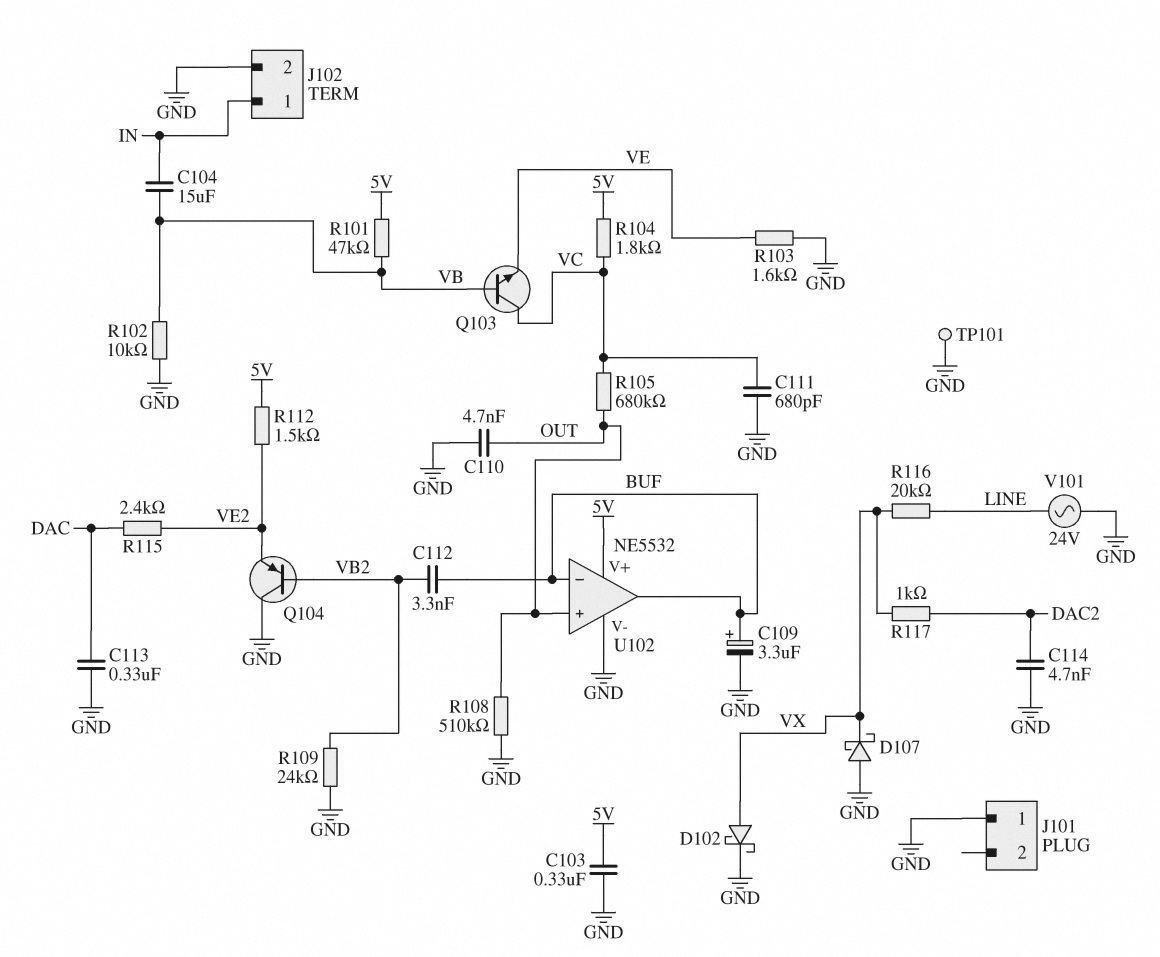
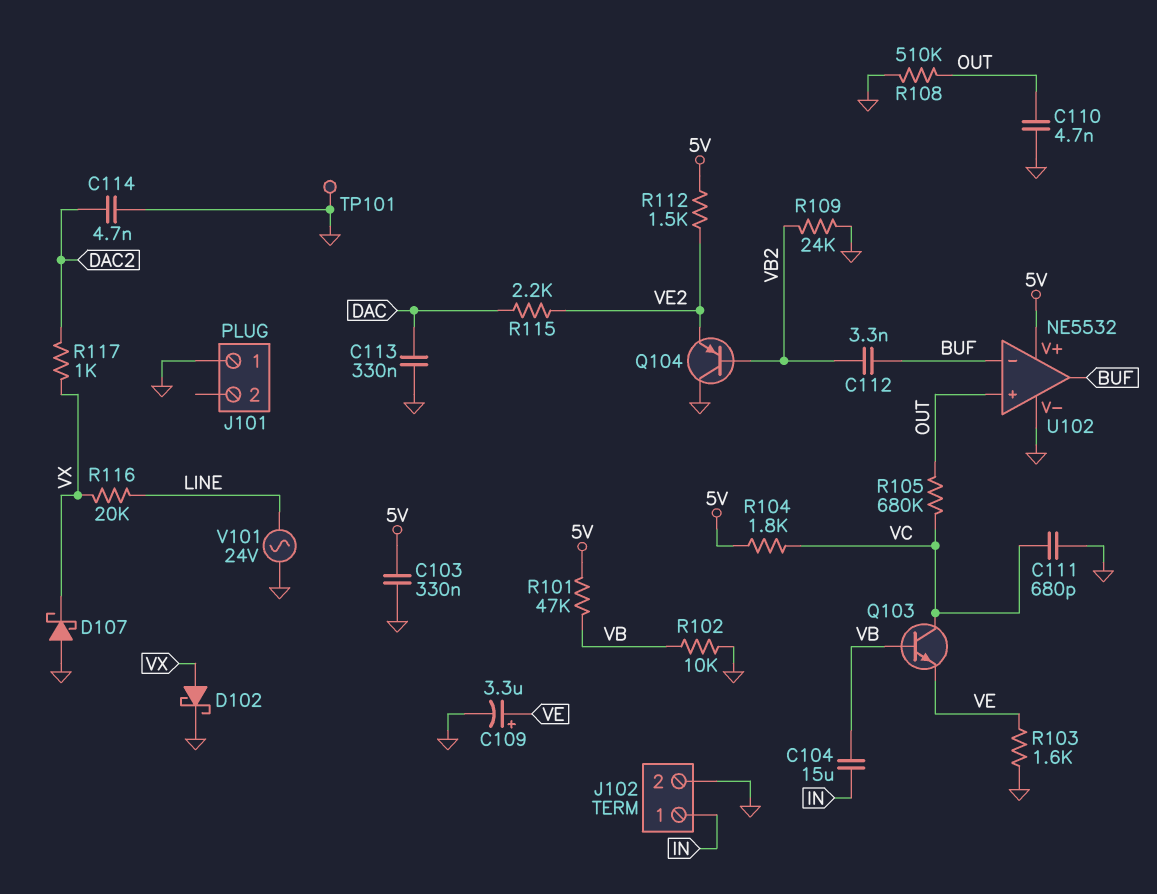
C109: 3.3uF (plus BUF, minus GND) -> 3.3uF (plus VE, minus GND)
R115: 2.4k (DAC, VE2) -> 2.2k (DAC, VE2)

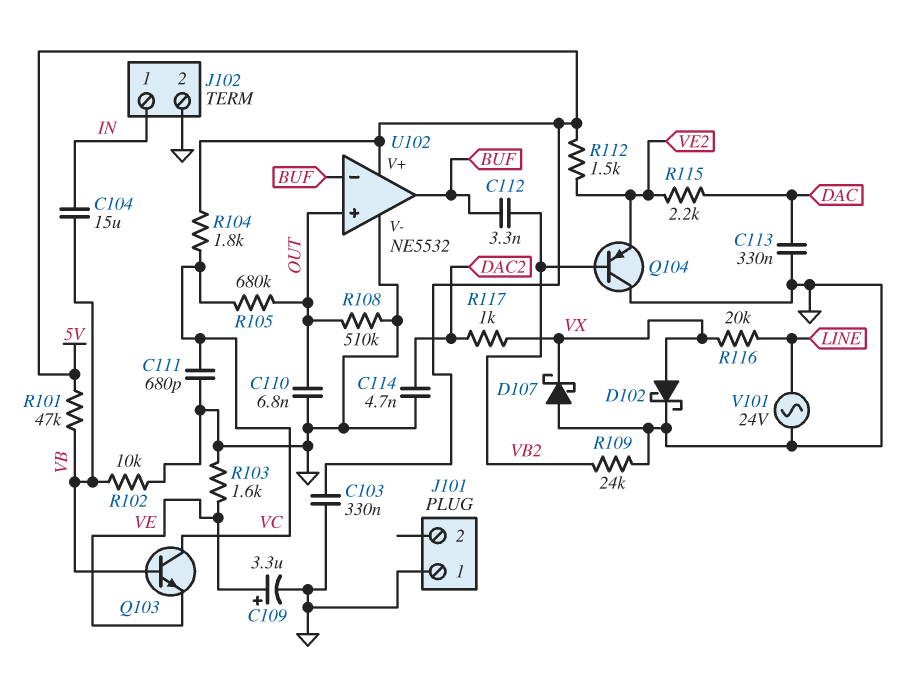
C110: 4.7nF (GND, OUT) -> 6.8nF (GND, OUT)
TP101: test point (GND) -> none

